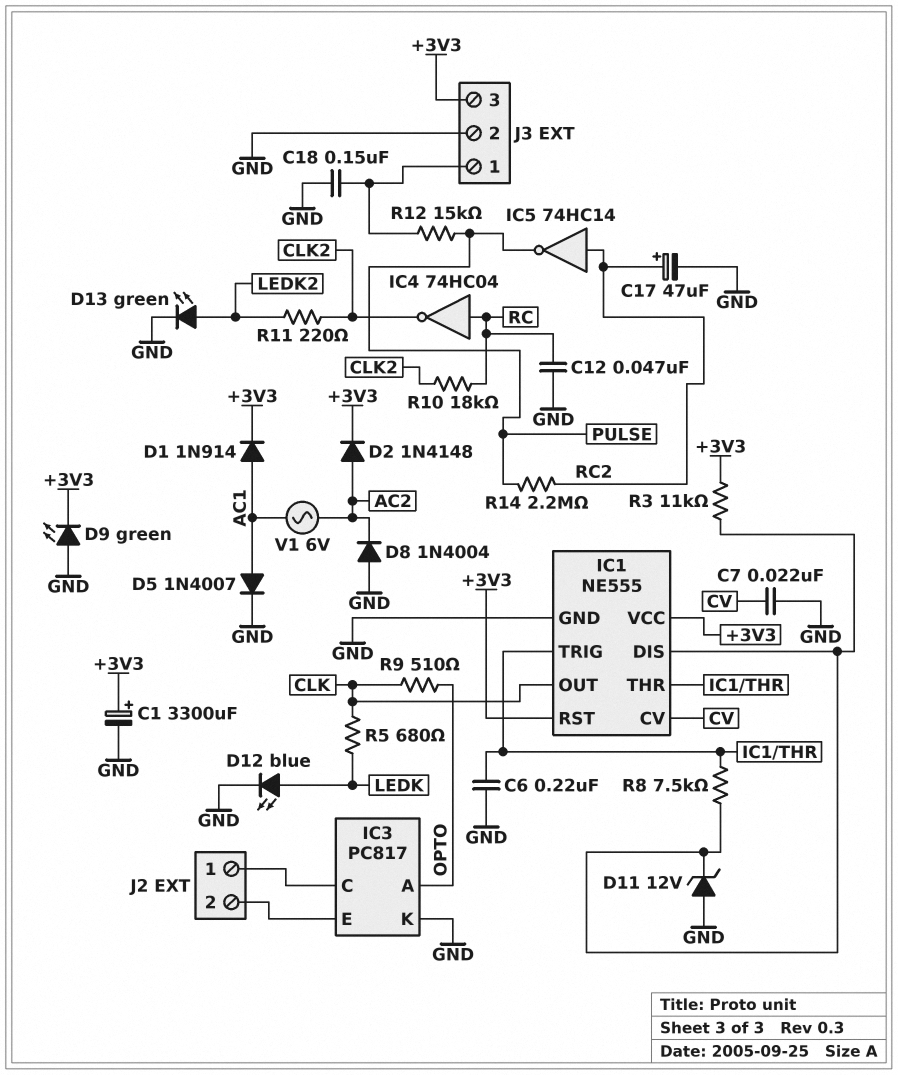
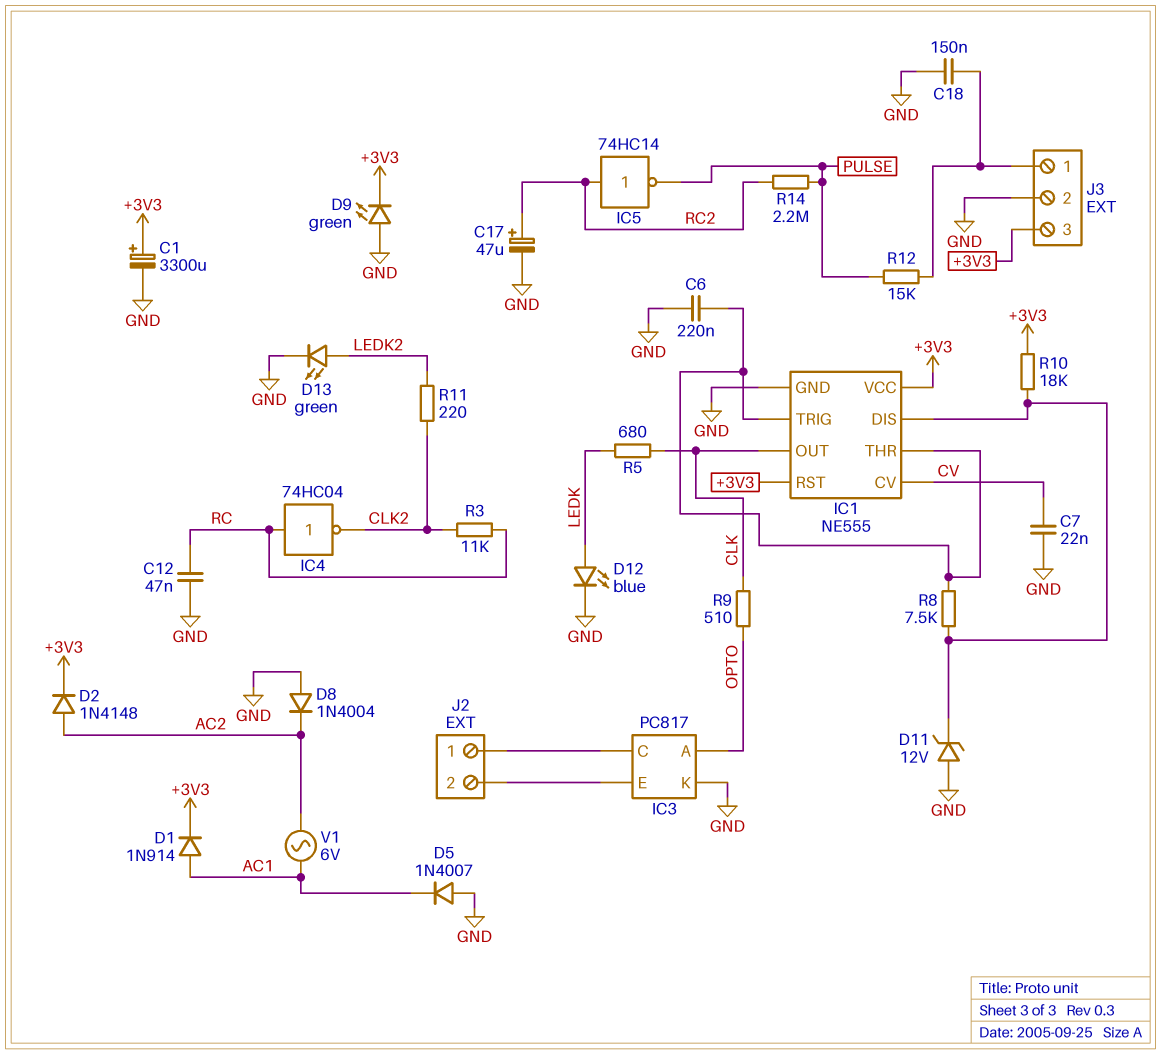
D5: diode 1N4007 (A AC1, K GND) -> diode 1N4007 (A GND, K AC1)
R3: 11k (+3V3, IC1/DIS) -> 11k (CLK2, RC)
R10: 18k (CLK2, RC) -> 18k (+3V3, IC1/DIS)

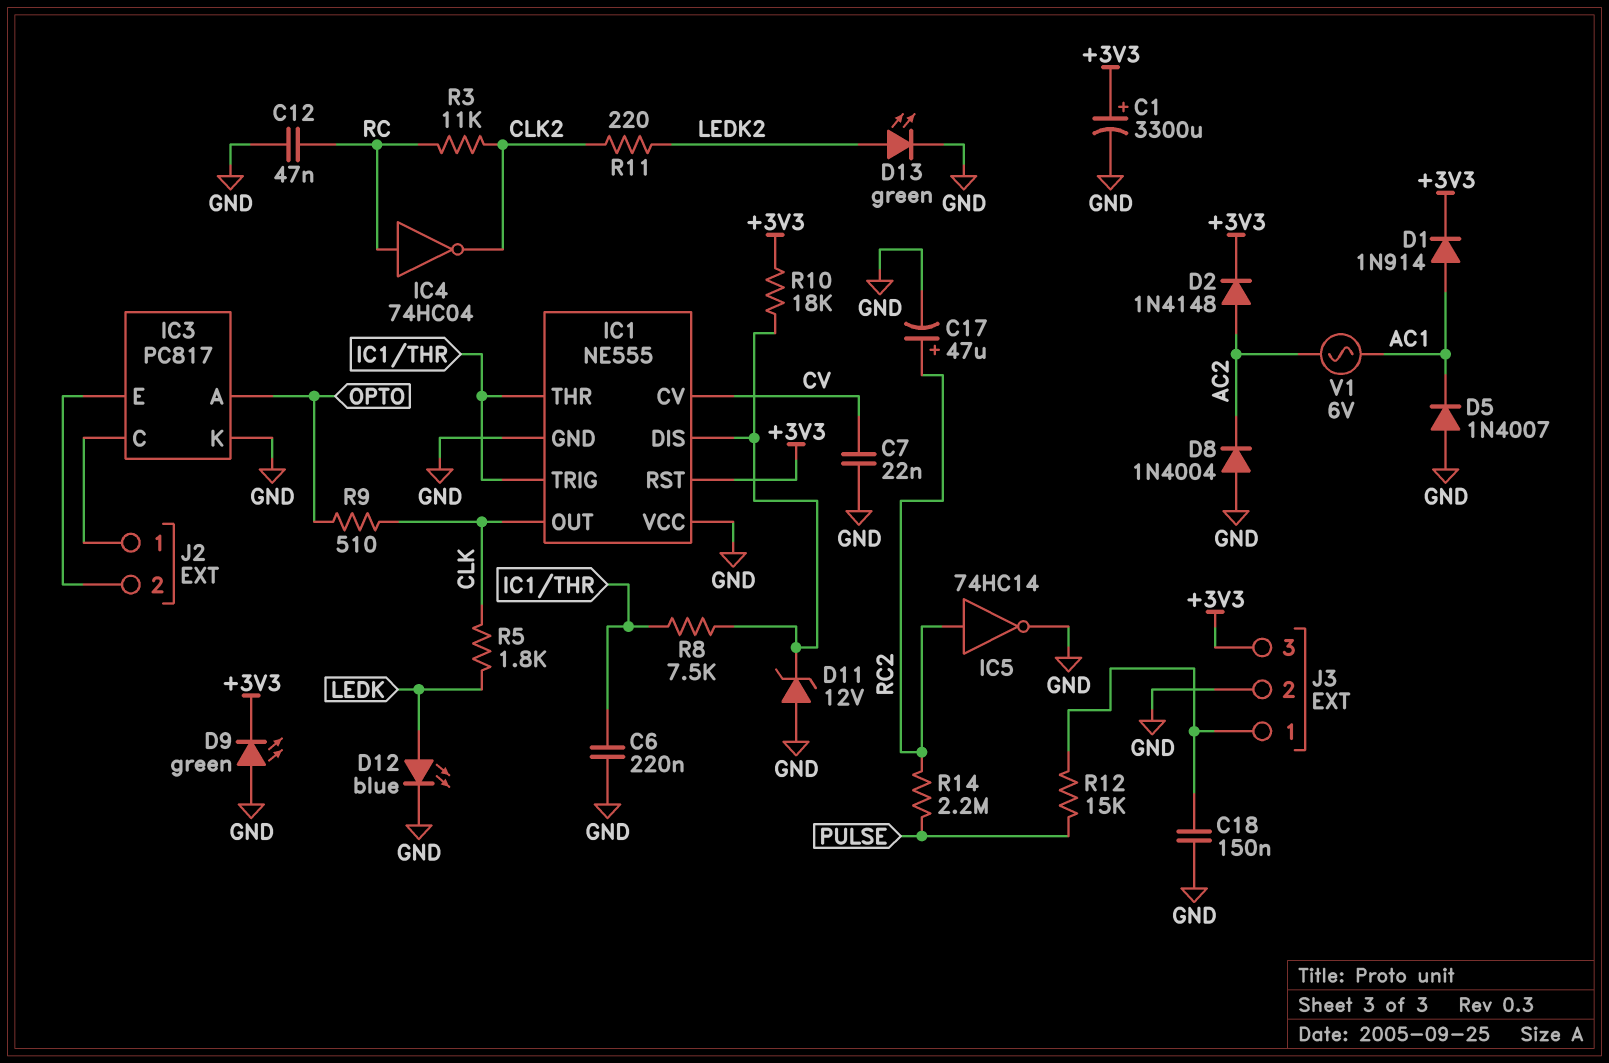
IC1 pin VCC: +3V3 -> GND
IC5: NOT 74HC14 (in RC2, out PULSE) -> NOT 74HC14 (in RC2, out GND)
R5: 680 (CLK, LEDK) -> 1.8k (CLK, LEDK)

